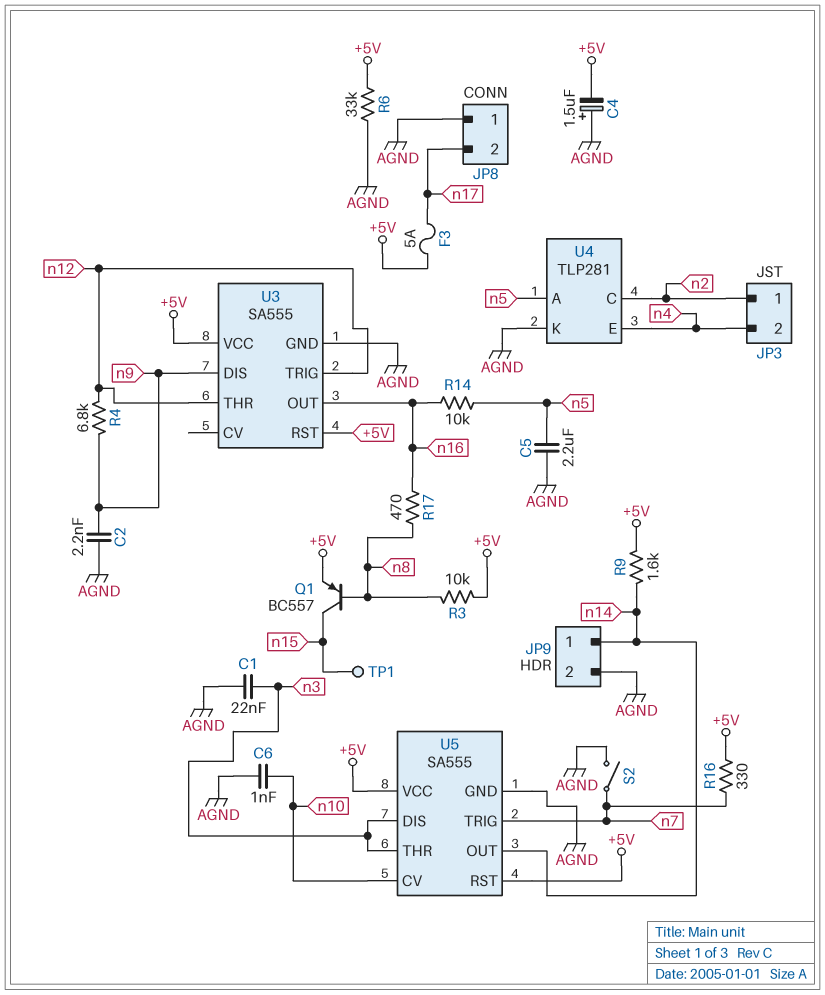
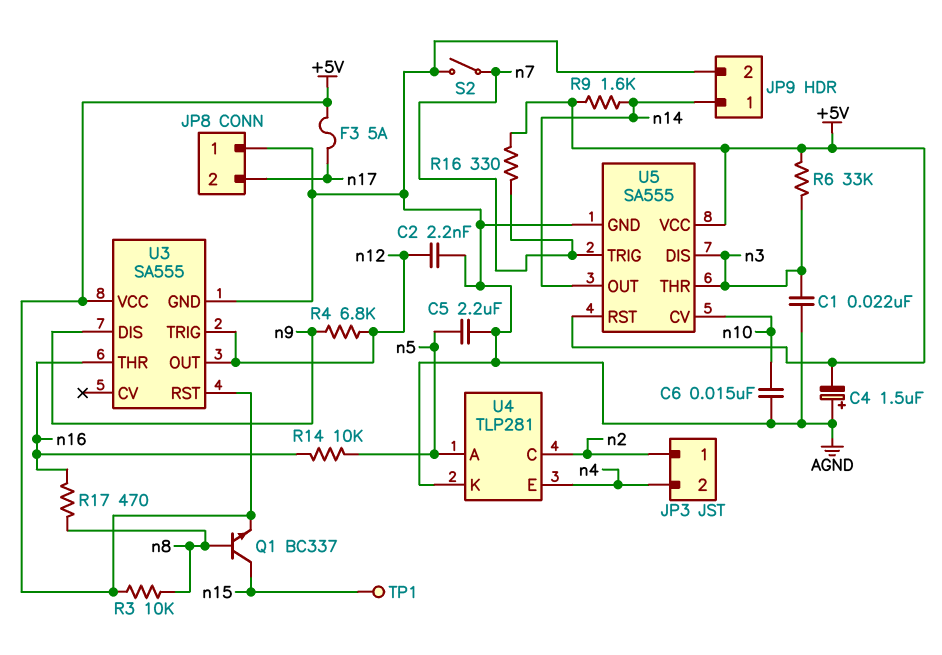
C2: 2.2nF (AGND, n9) -> 2.2nF (AGND, n12)
C6: 1nF (AGND, n10) -> 15nF (AGND, n10)
Q1: PNP BC557 (B n8, C n15, E +5V) -> NPN BC337 (B n8, C n15, E +5V)
R6: 33k (+5V, AGND) -> 33k (+5V, n3)
U3 pin OUT: n16 -> n12
U3 pin THR: n12 -> n16

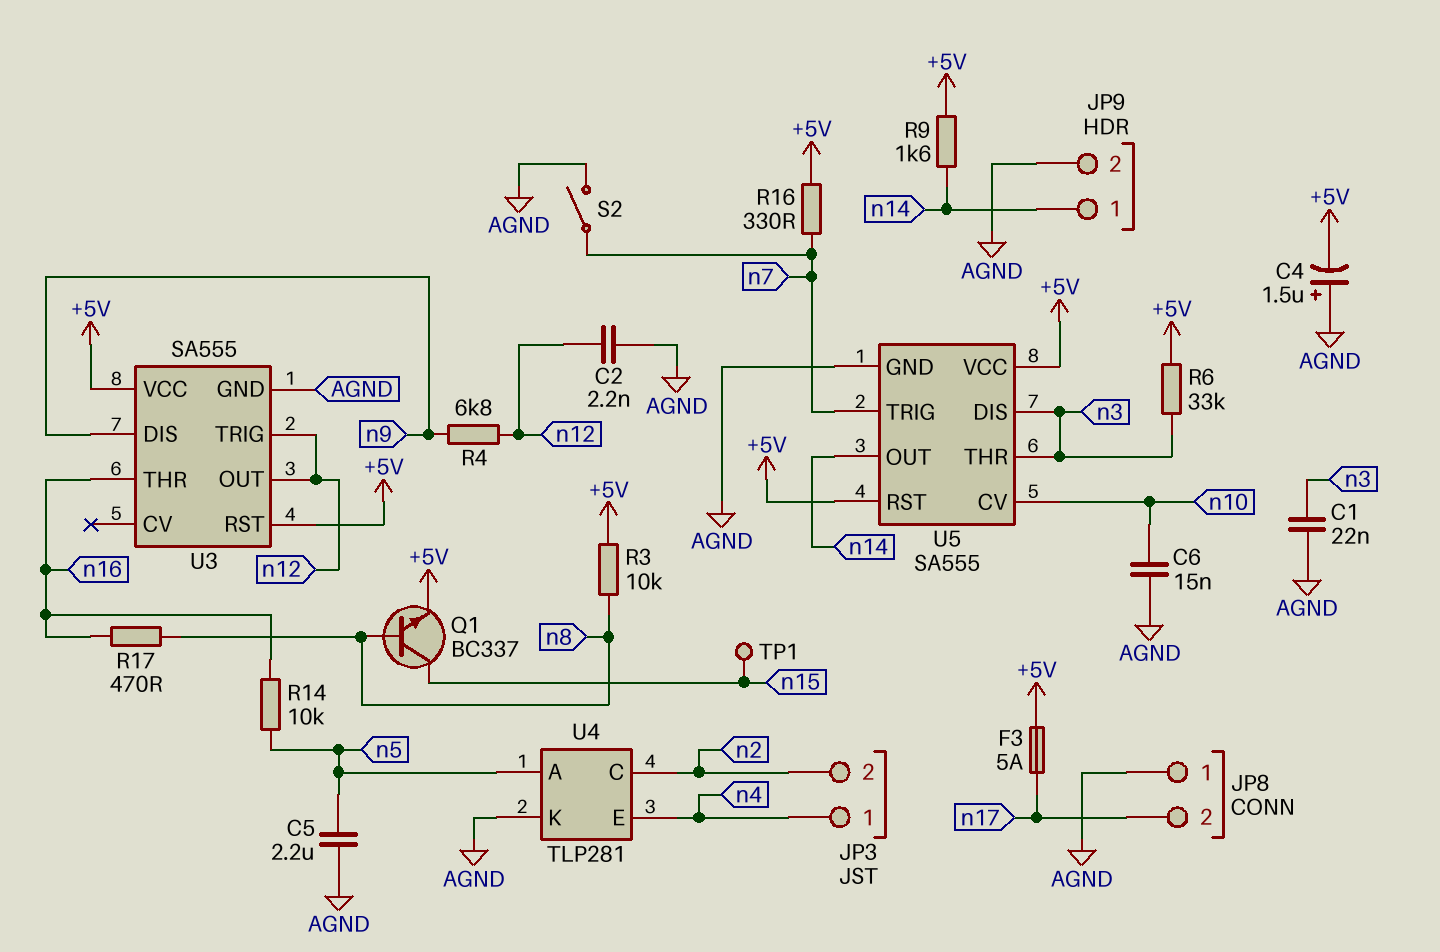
JP3 pin 1: n2 -> n4
JP3 pin 2: n4 -> n2

